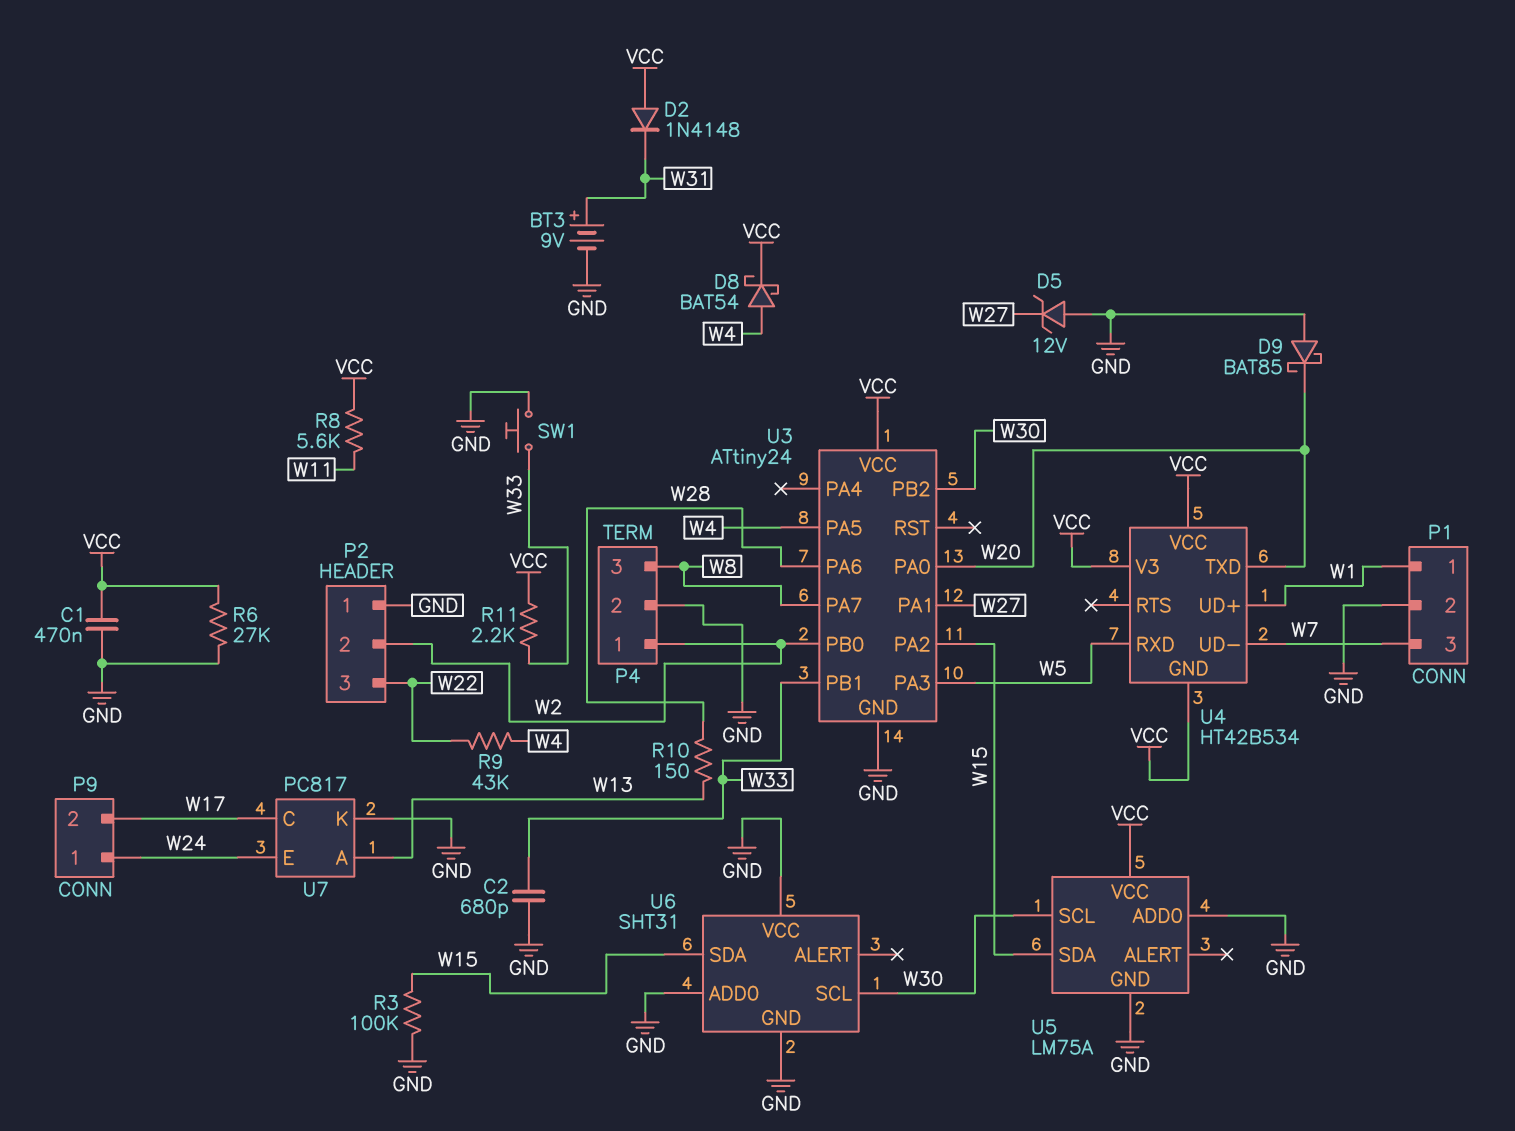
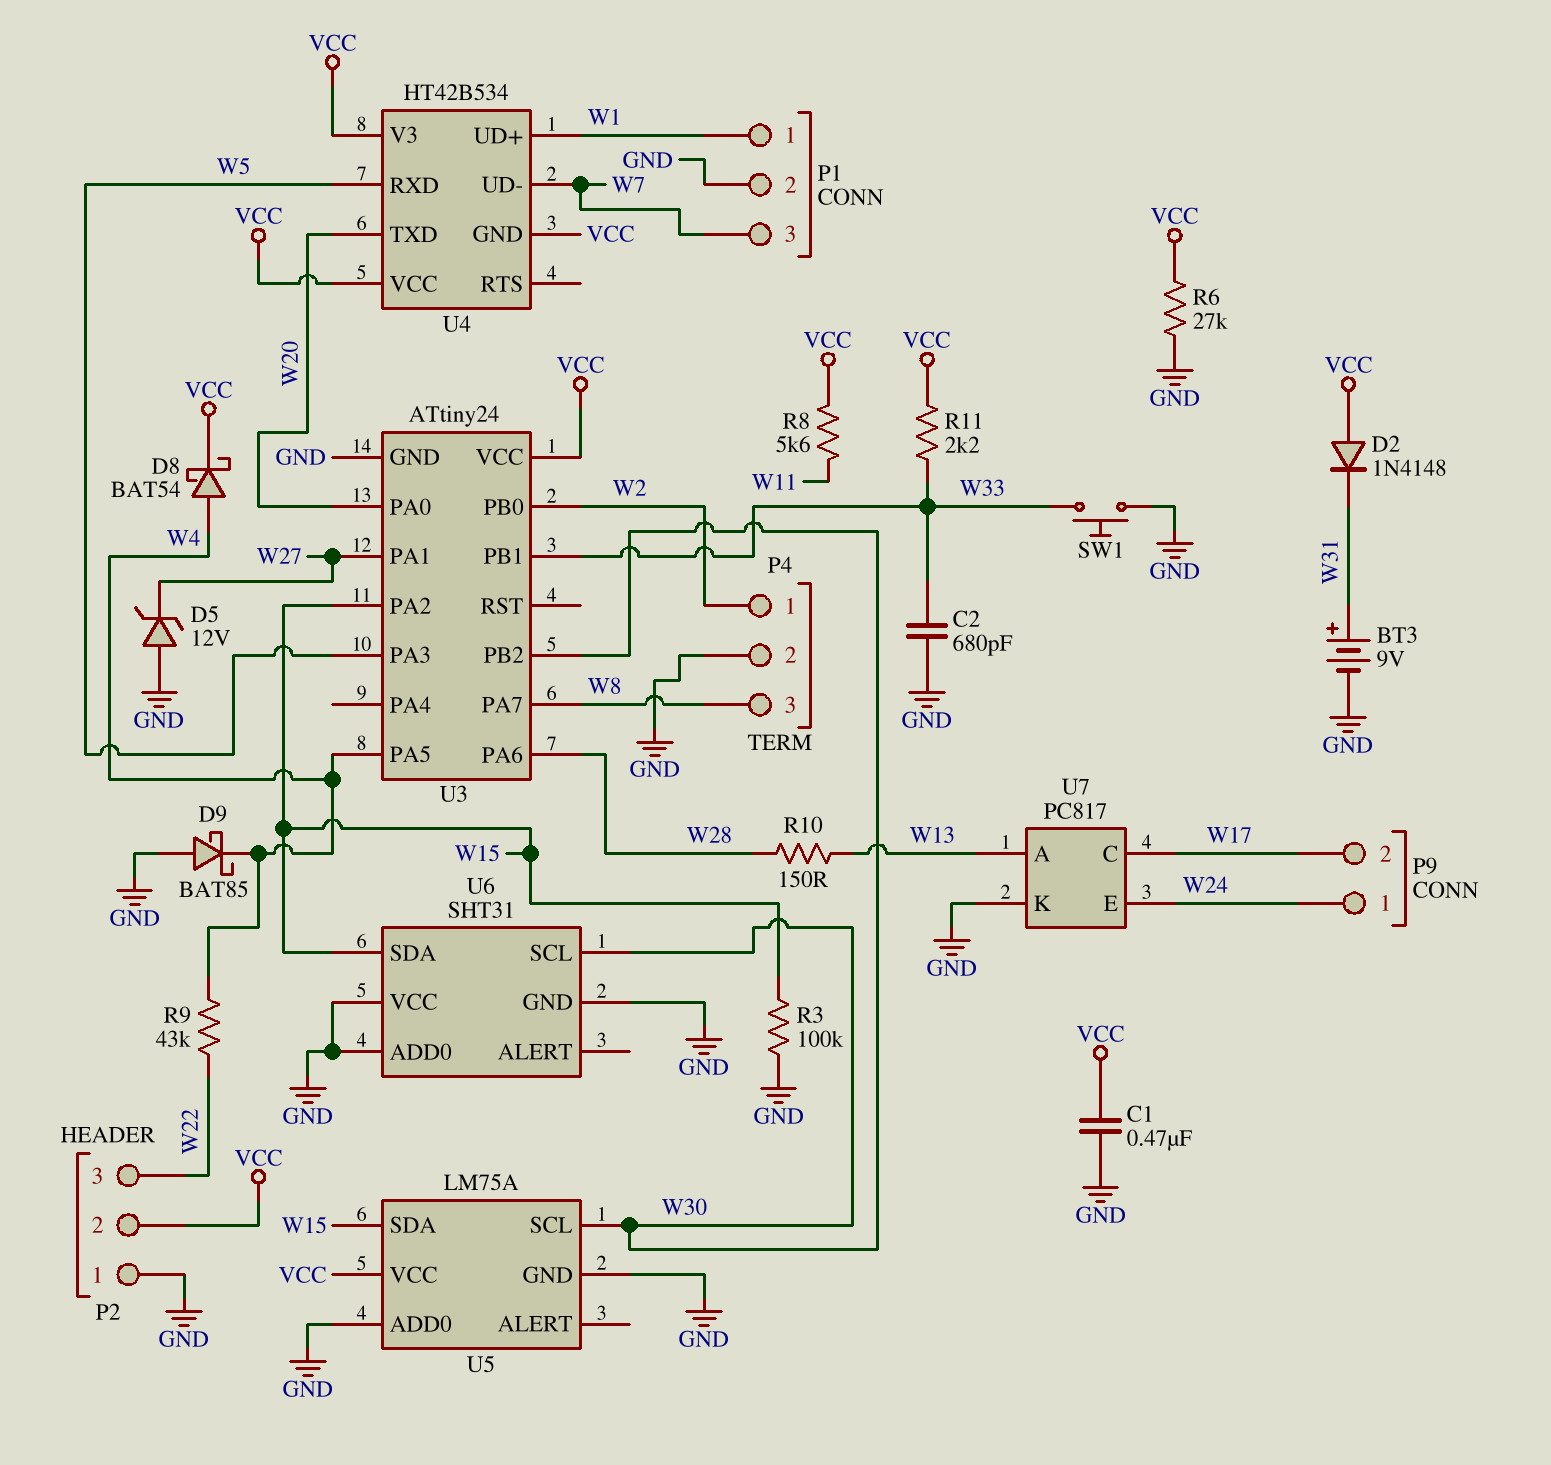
D9: schottky BAT85 (A GND, K W20) -> schottky BAT85 (A GND, K W4)
P2 pin 2: W2 -> VCC

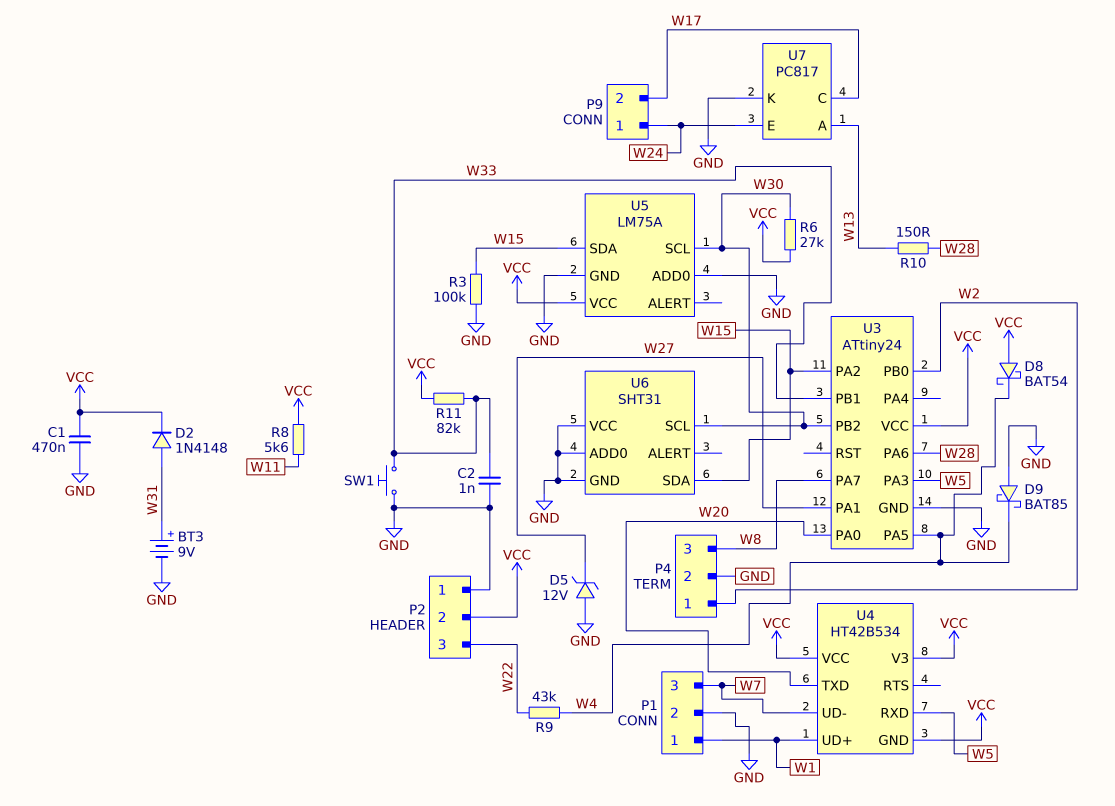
C2: 680pF (GND, W33) -> 1nF (GND, W33)
D2: diode 1N4148 (A VCC, K W31) -> diode 1N4148 (A W31, K VCC)
D8: schottky BAT54 (A W4, K VCC) -> schottky BAT54 (A VCC, K W4)
R6: 27k (GND, VCC) -> 27k (VCC, W30)
R11: 2.2k (VCC, W33) -> 82k (VCC, W33)

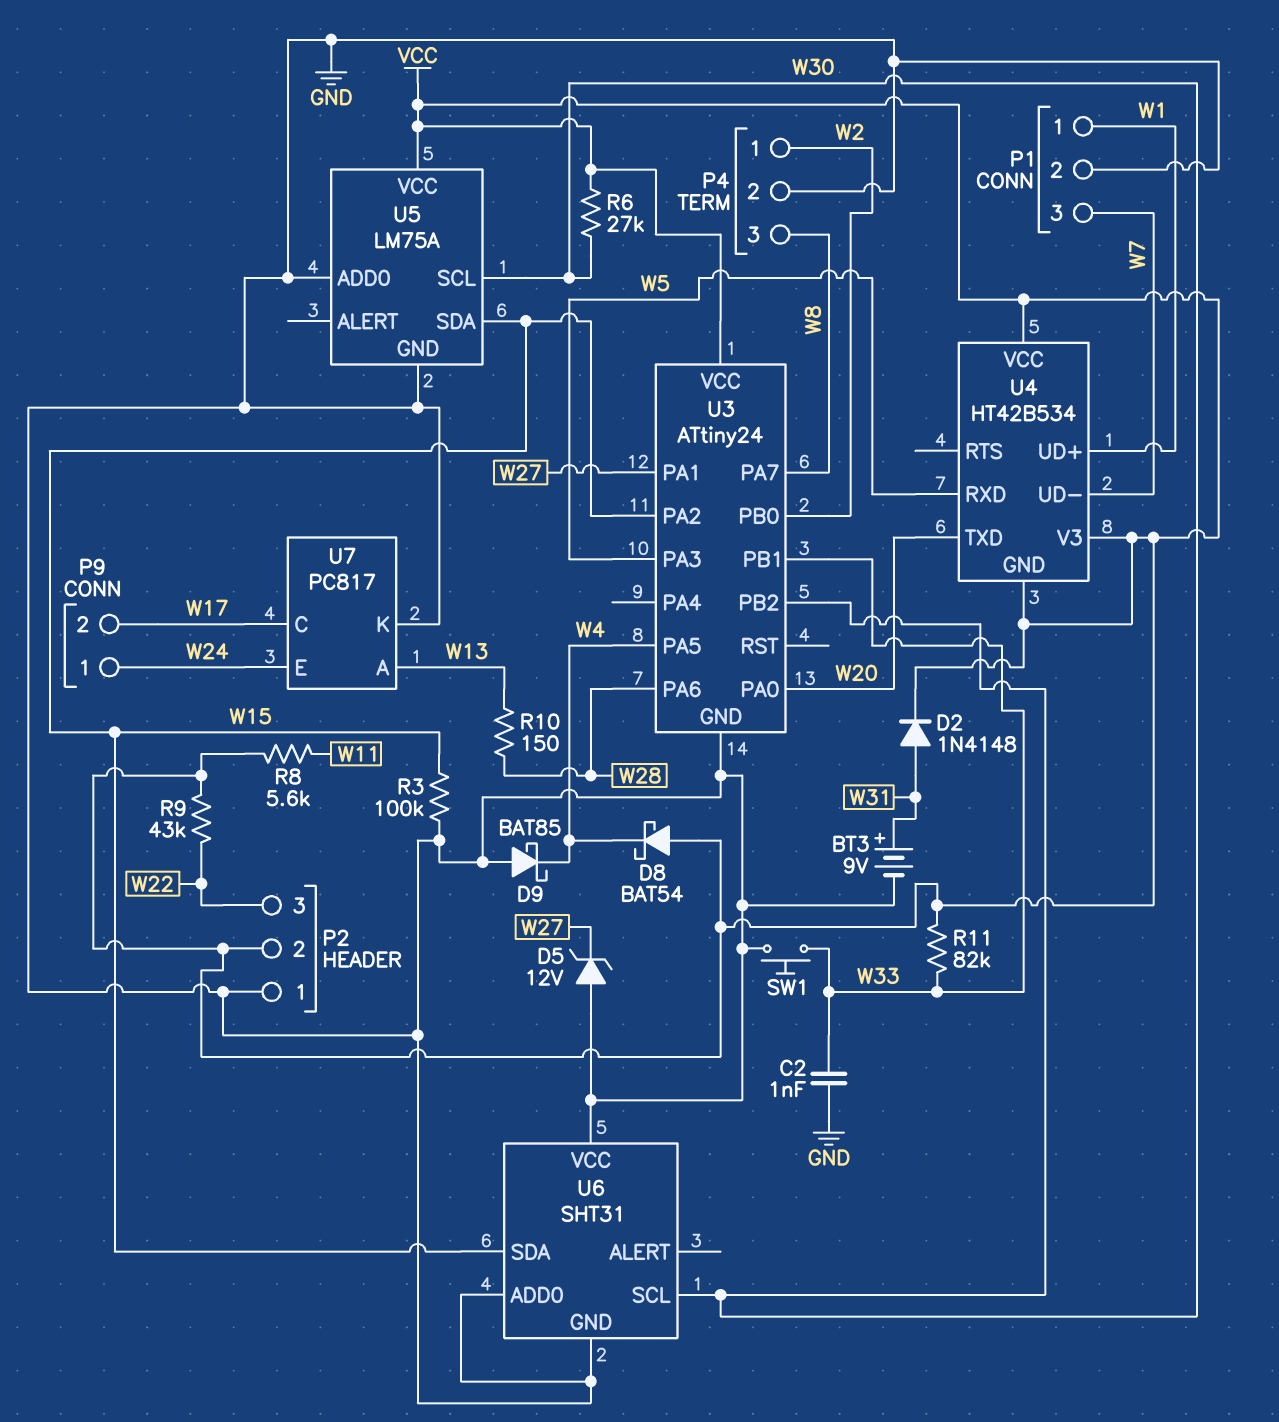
C1: 470nF (GND, VCC) -> none
R9: 43k (W4, W22) -> 43k (VCC, W22)

